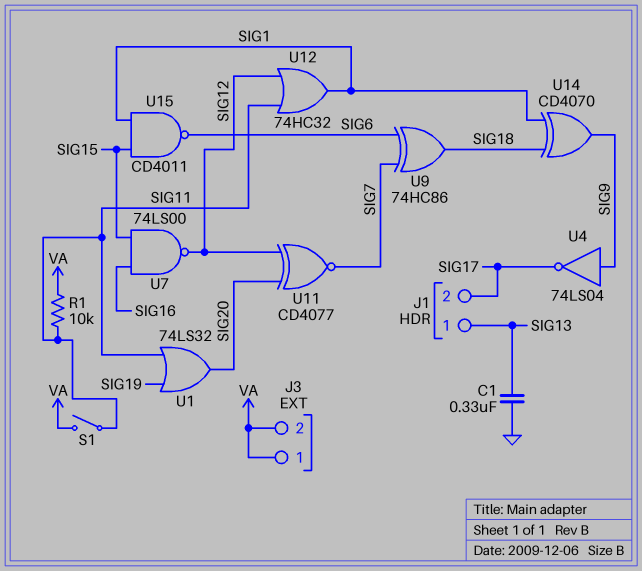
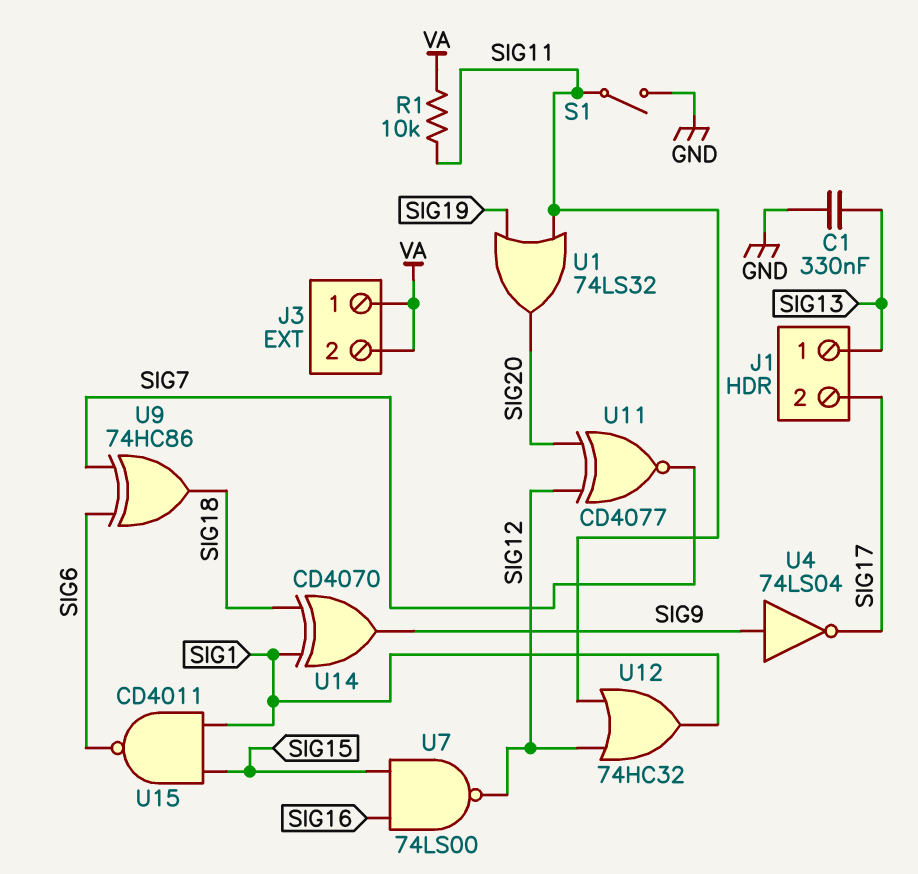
S1: switch (SIG11, VA) -> switch (GND, SIG11)

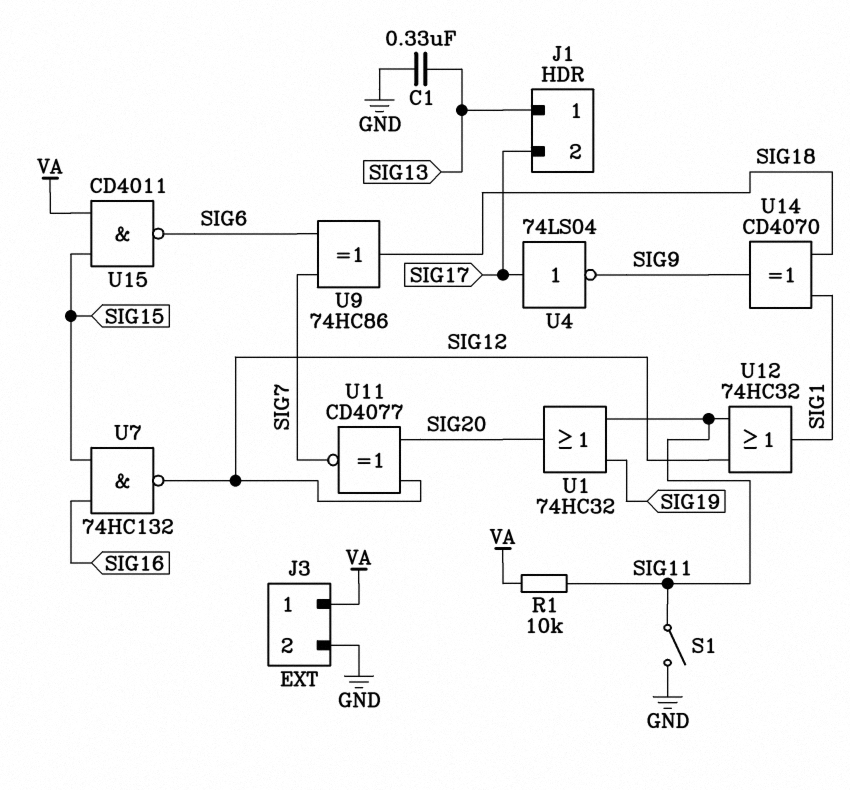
J3 pin 2: VA -> GND
U1: OR 74LS32 (in SIG11, in SIG19, out SIG20) -> OR 74HC32 (in SIG11, in SIG19, out SIG20)
U4: NOT 74LS04 (in SIG9, out SIG17) -> NOT 74LS04 (in SIG17, out SIG9)
U7: NAND 74LS00 (in SIG15, in SIG16, out SIG12) -> NAND 74HC132 (in SIG15, in SIG16, out SIG12)
U15: NAND CD4011 (in SIG1, in SIG15, out SIG6) -> NAND CD4011 (in SIG15, in VA, out SIG6)

